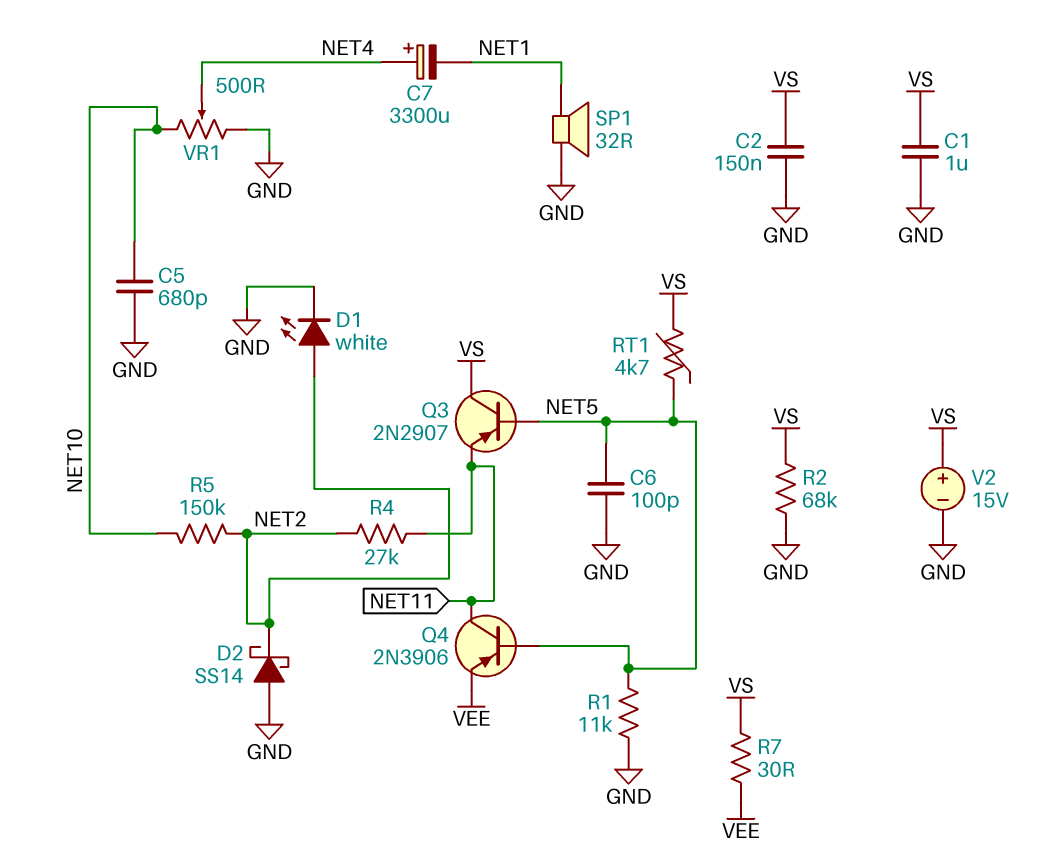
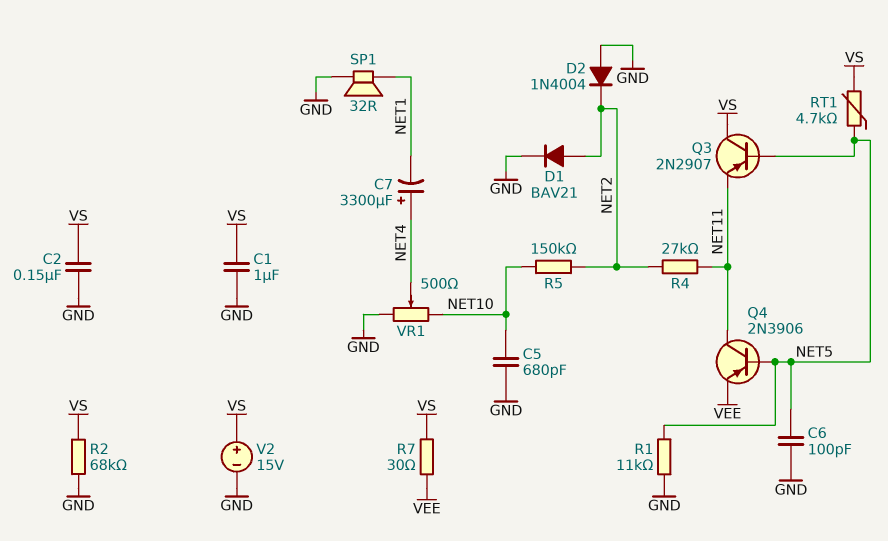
D1: LED white (A NET2, K GND) -> diode BAV21 (A NET2, K GND)
D2: schottky SS14 (A GND, K NET2) -> diode 1N4004 (A GND, K NET2)

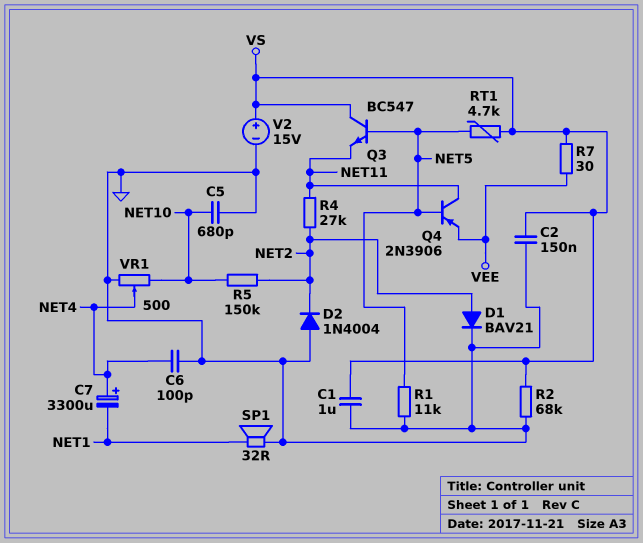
C6: 100pF (GND, NET5) -> 100pF (GND, NET4)
Q3: PNP 2N2907 (B NET5, C VS, E NET11) -> NPN BC547 (B NET5, C VS, E NET11)

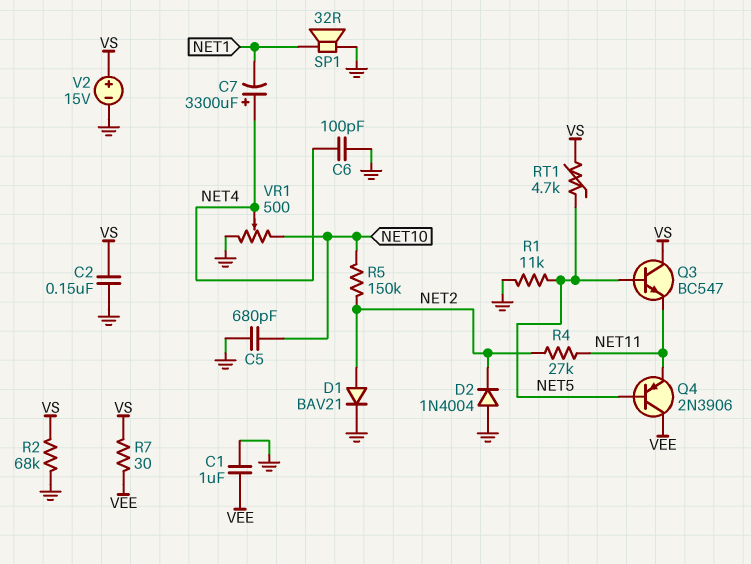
C1: 1uF (GND, VS) -> 1uF (GND, VEE)
Q4: PNP 2N3906 (B NET5, C NET11, E VEE) -> PNP 2N3906 (B NET5, C VEE, E NET11)

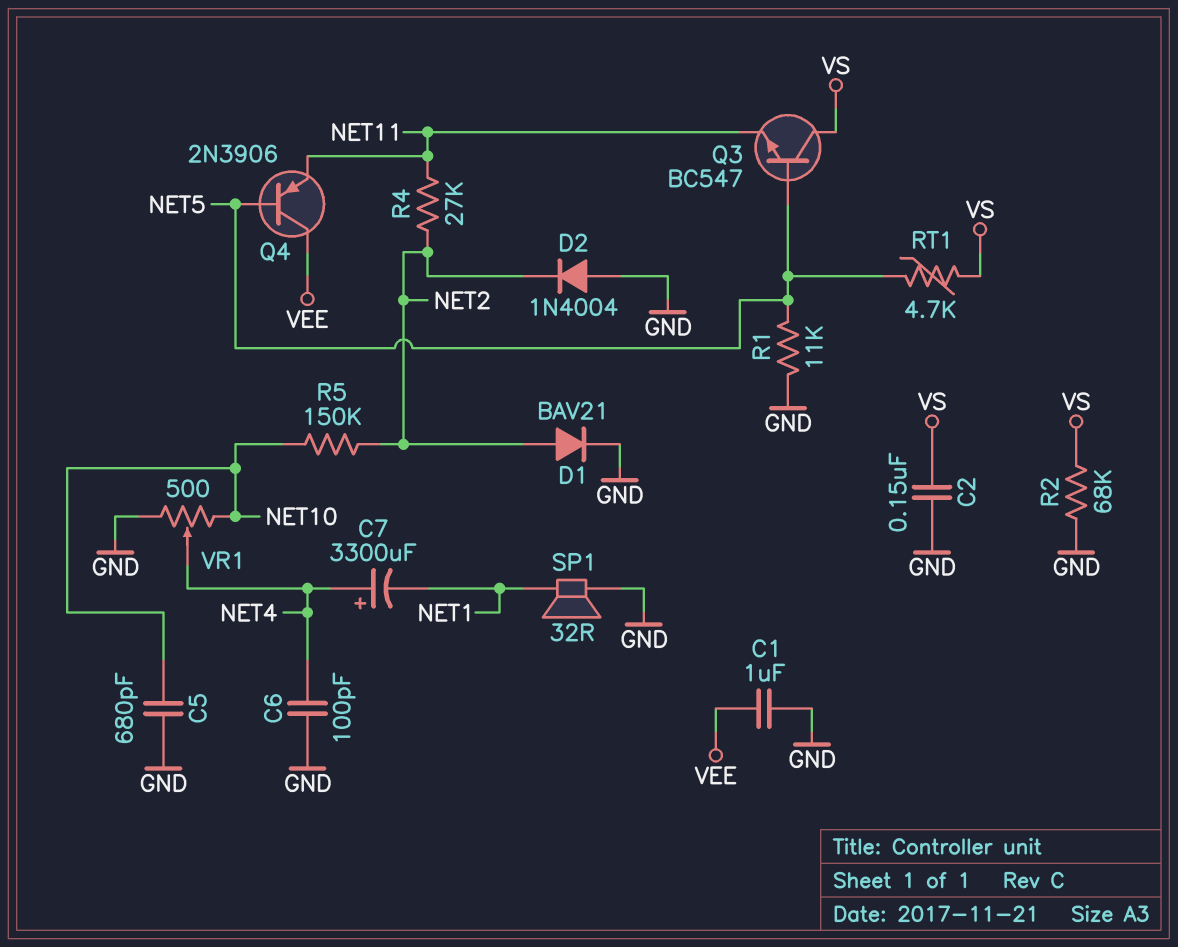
R7: 30 (VEE, VS) -> none
V2: 15V (plus VS, minus GND) -> none

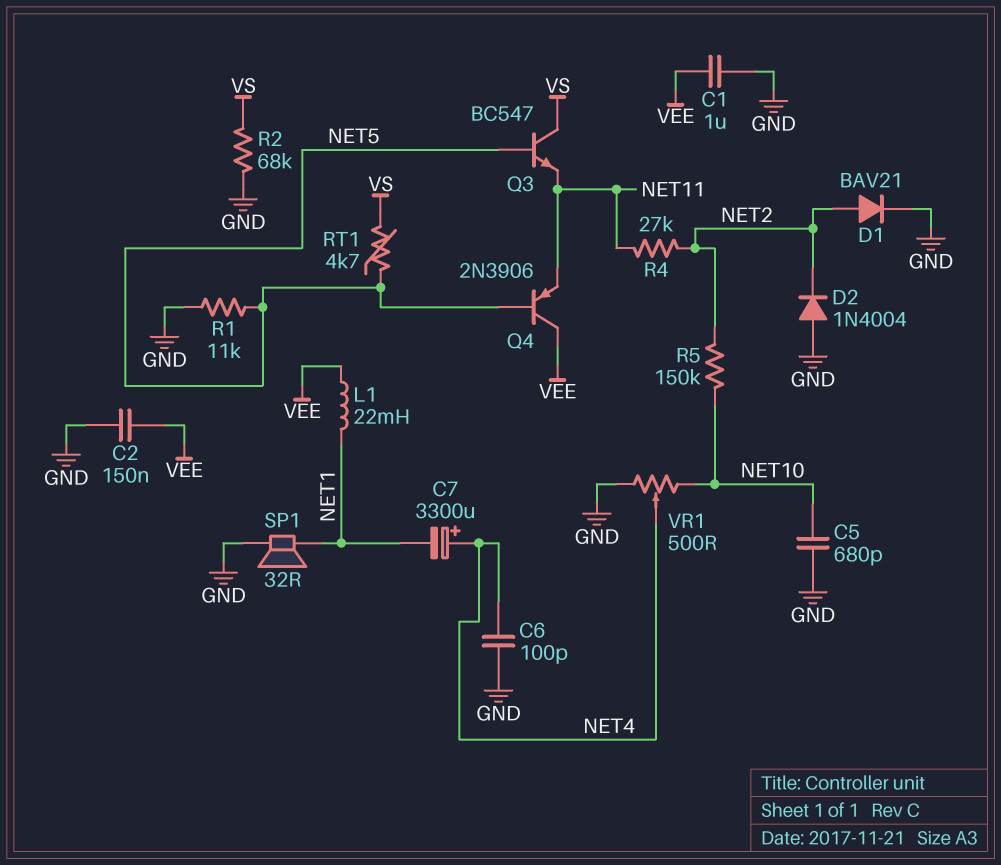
C2: 150nF (GND, VS) -> 150nF (GND, VEE)
L1: none -> 22mH (NET1, VEE)

